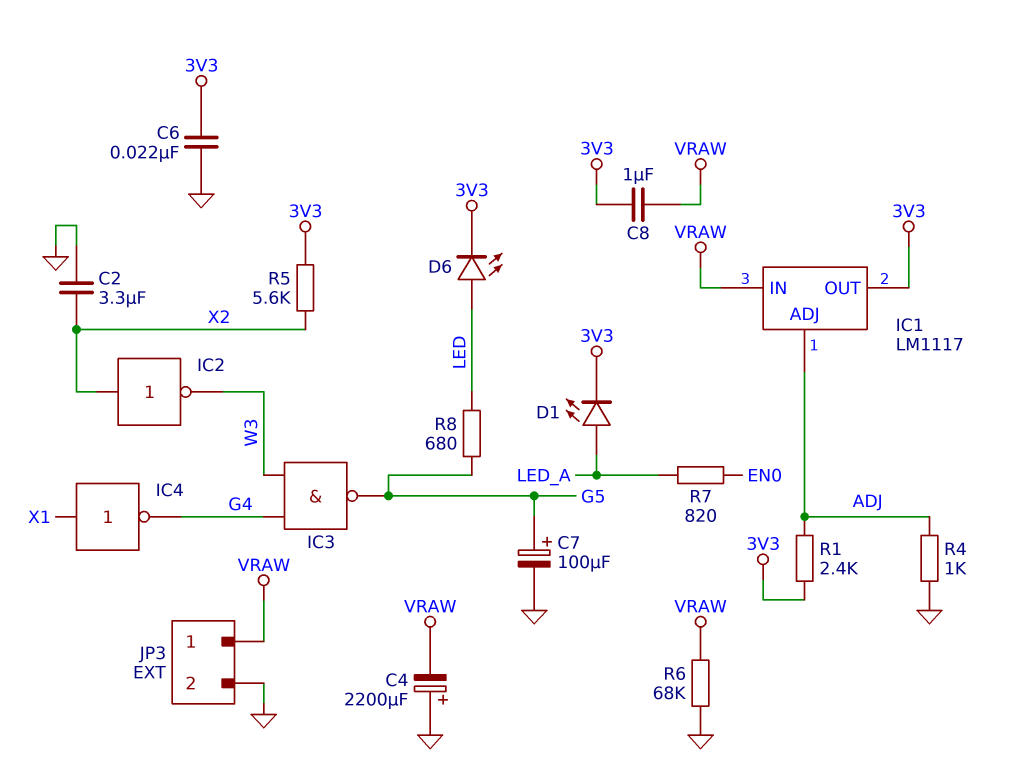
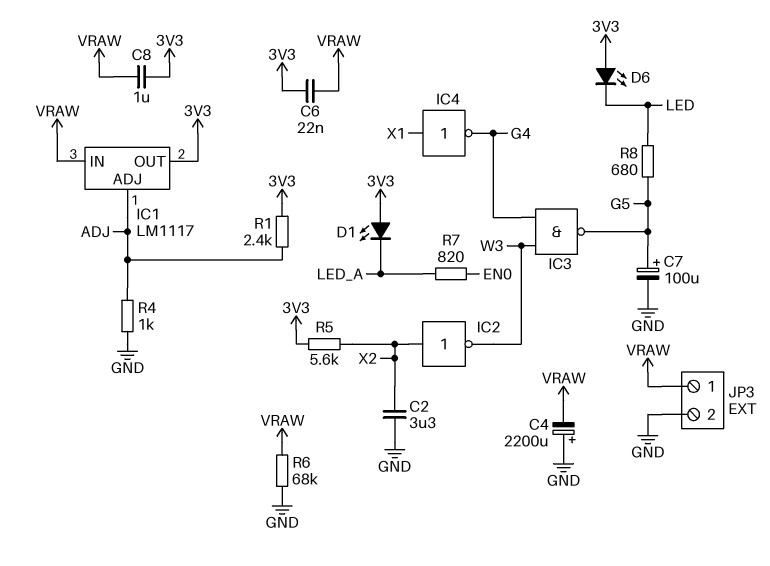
C6: 22nF (3V3, GND) -> 22nF (3V3, VRAW)
D1: LED (A LED_A, K 3V3) -> LED (A 3V3, K LED_A)
D6: LED (A LED, K 3V3) -> LED (A 3V3, K LED)

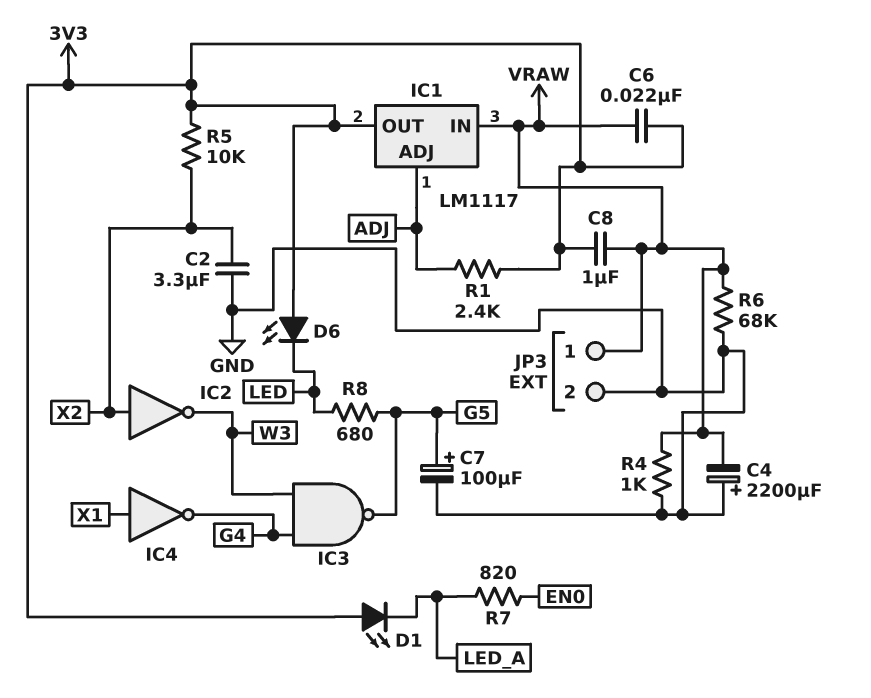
R4: 1k (ADJ, GND) -> 1k (GND, VRAW)
R5: 5.6k (3V3, X2) -> 10k (3V3, X2)

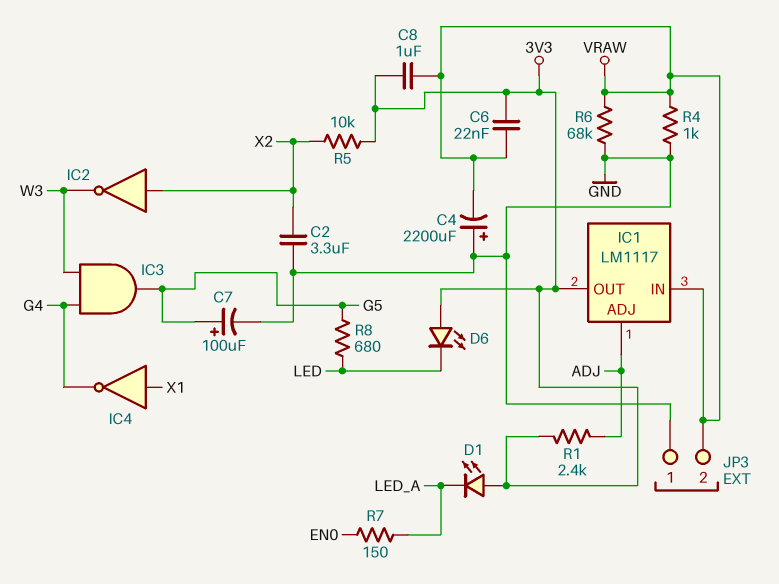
IC3: NAND (in G4, in W3, out G5) -> AND (in G4, in W3, out G5)
JP3 pin 1: VRAW -> GND
JP3 pin 2: GND -> VRAW
R7: 820 (EN0, LED_A) -> 150 (EN0, LED_A)

